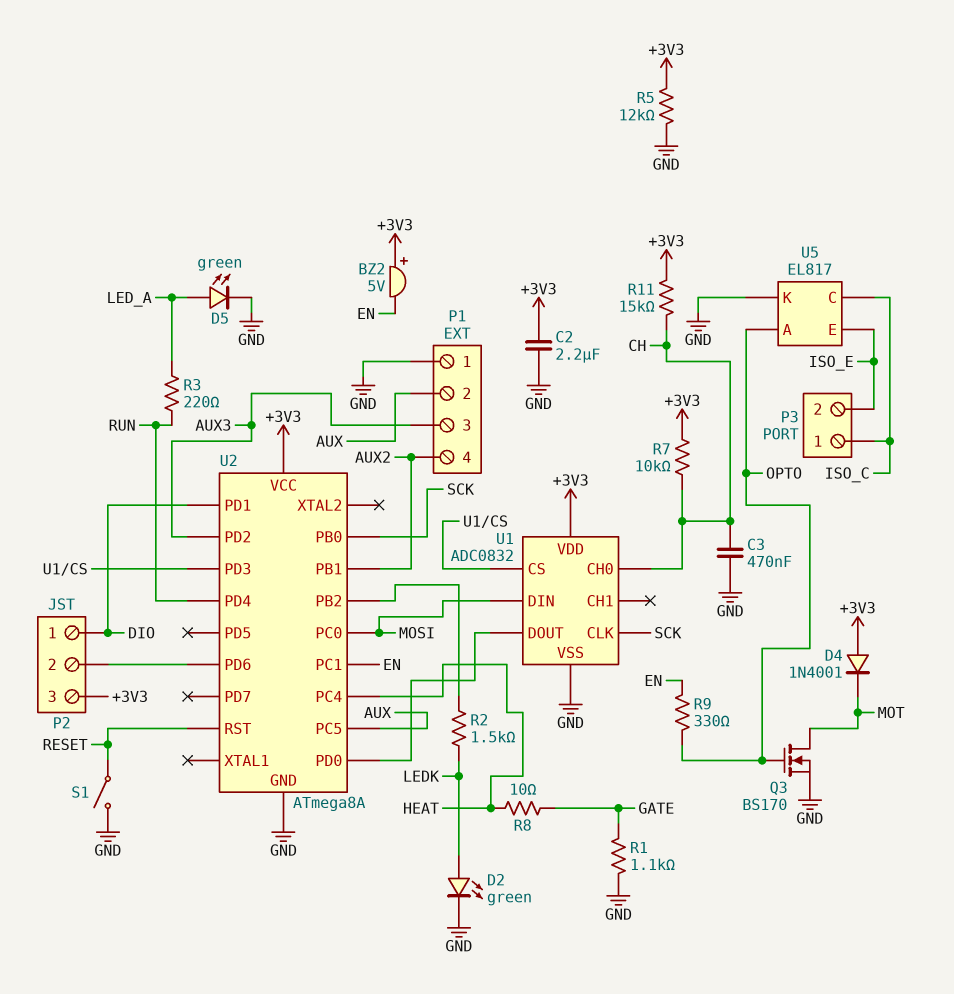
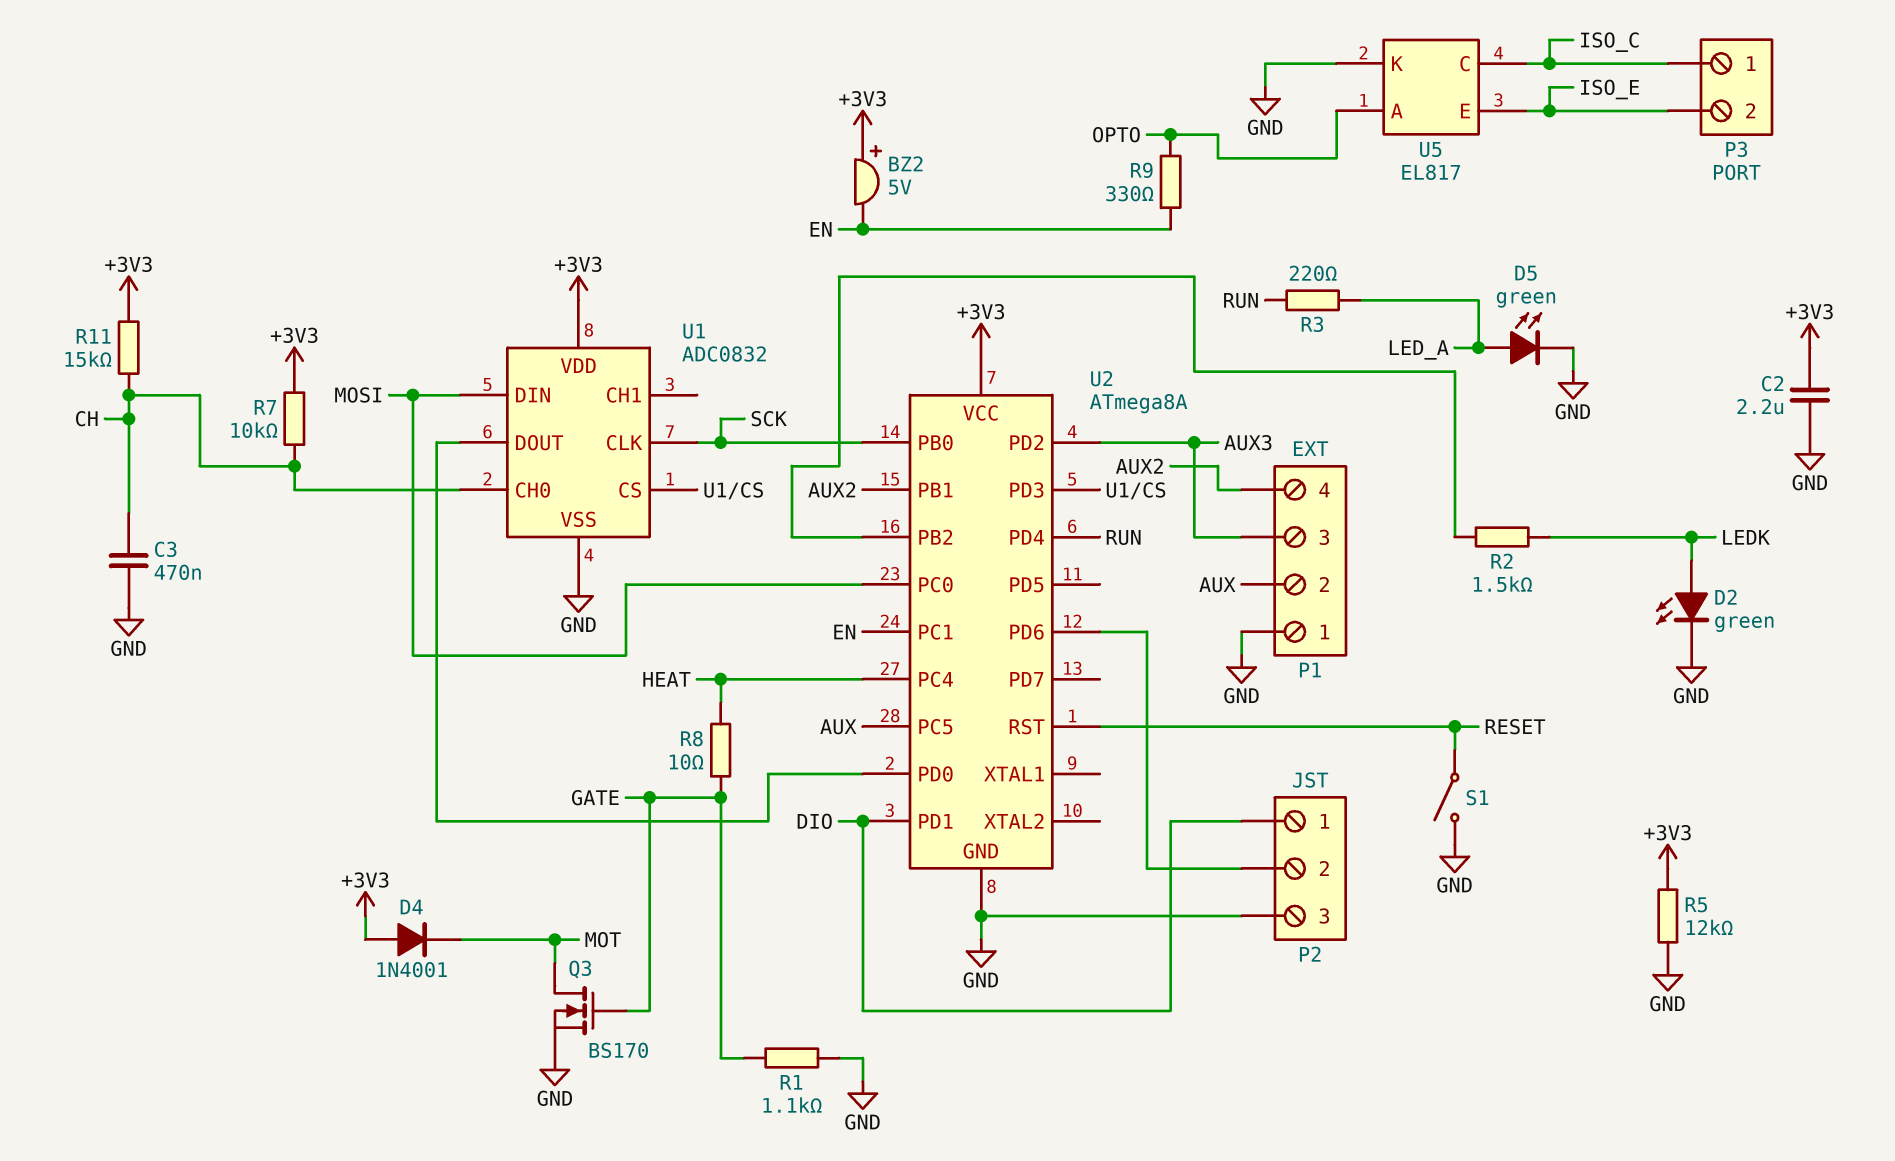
P2 pin 3: +3V3 -> GND
Q3: NMOS BS170 (G OPTO, D MOT, S GND) -> NMOS BS170 (G GATE, D MOT, S GND)

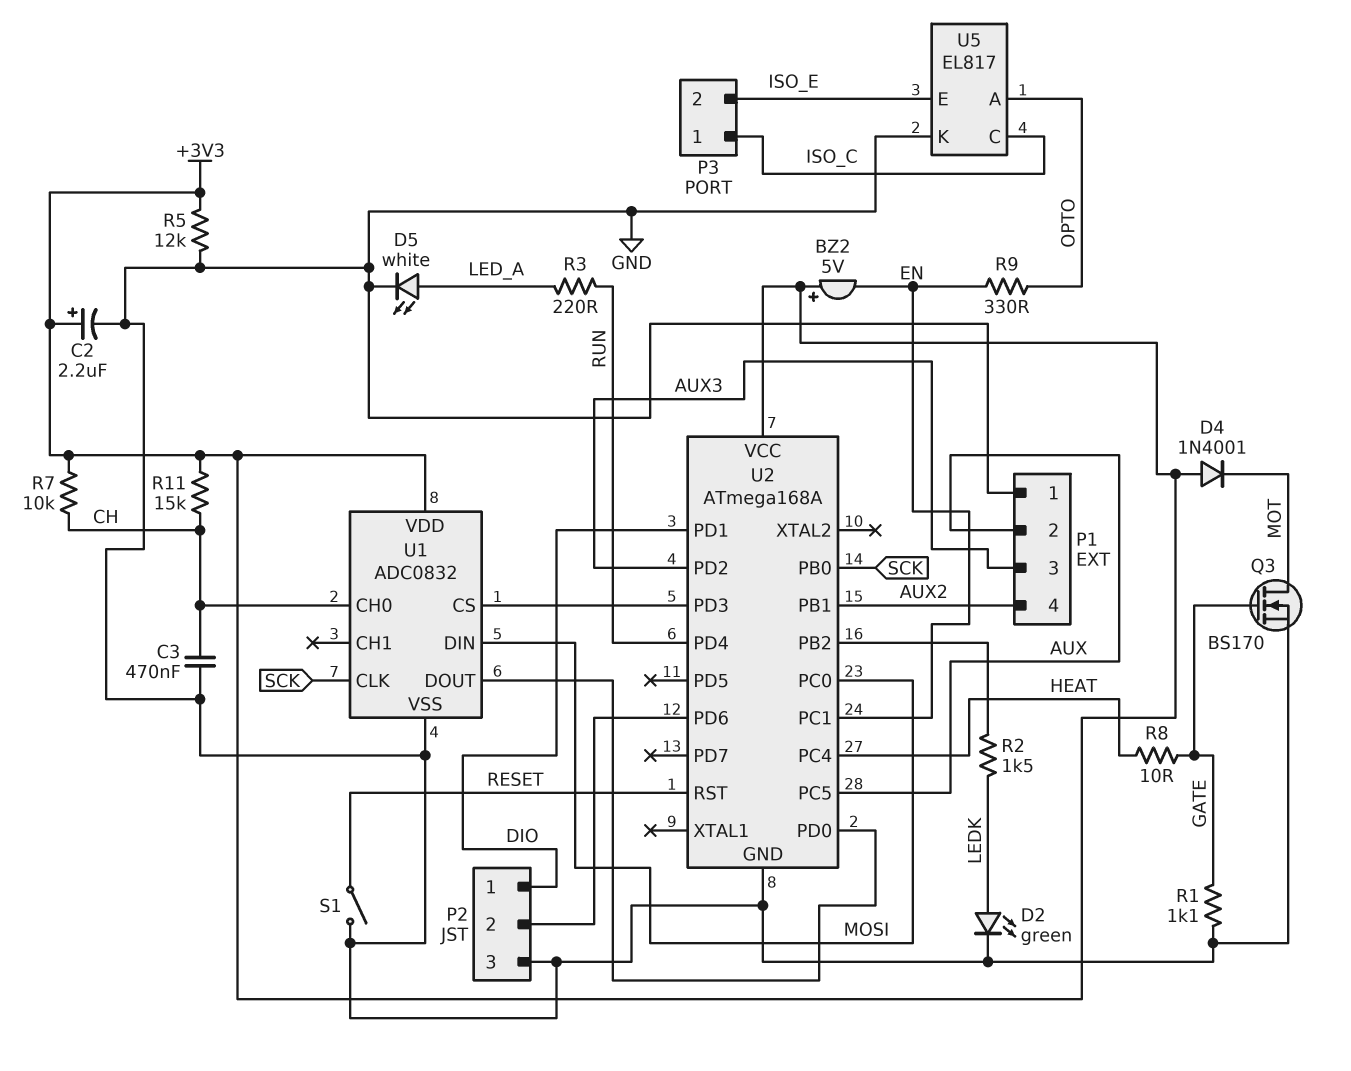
C2: 2.2uF (+3V3, GND) -> 2.2uF (plus +3V3, minus GND)
D5: LED green (A LED_A, K GND) -> LED white (A LED_A, K GND)
U2: ATmega8A -> ATmega168A

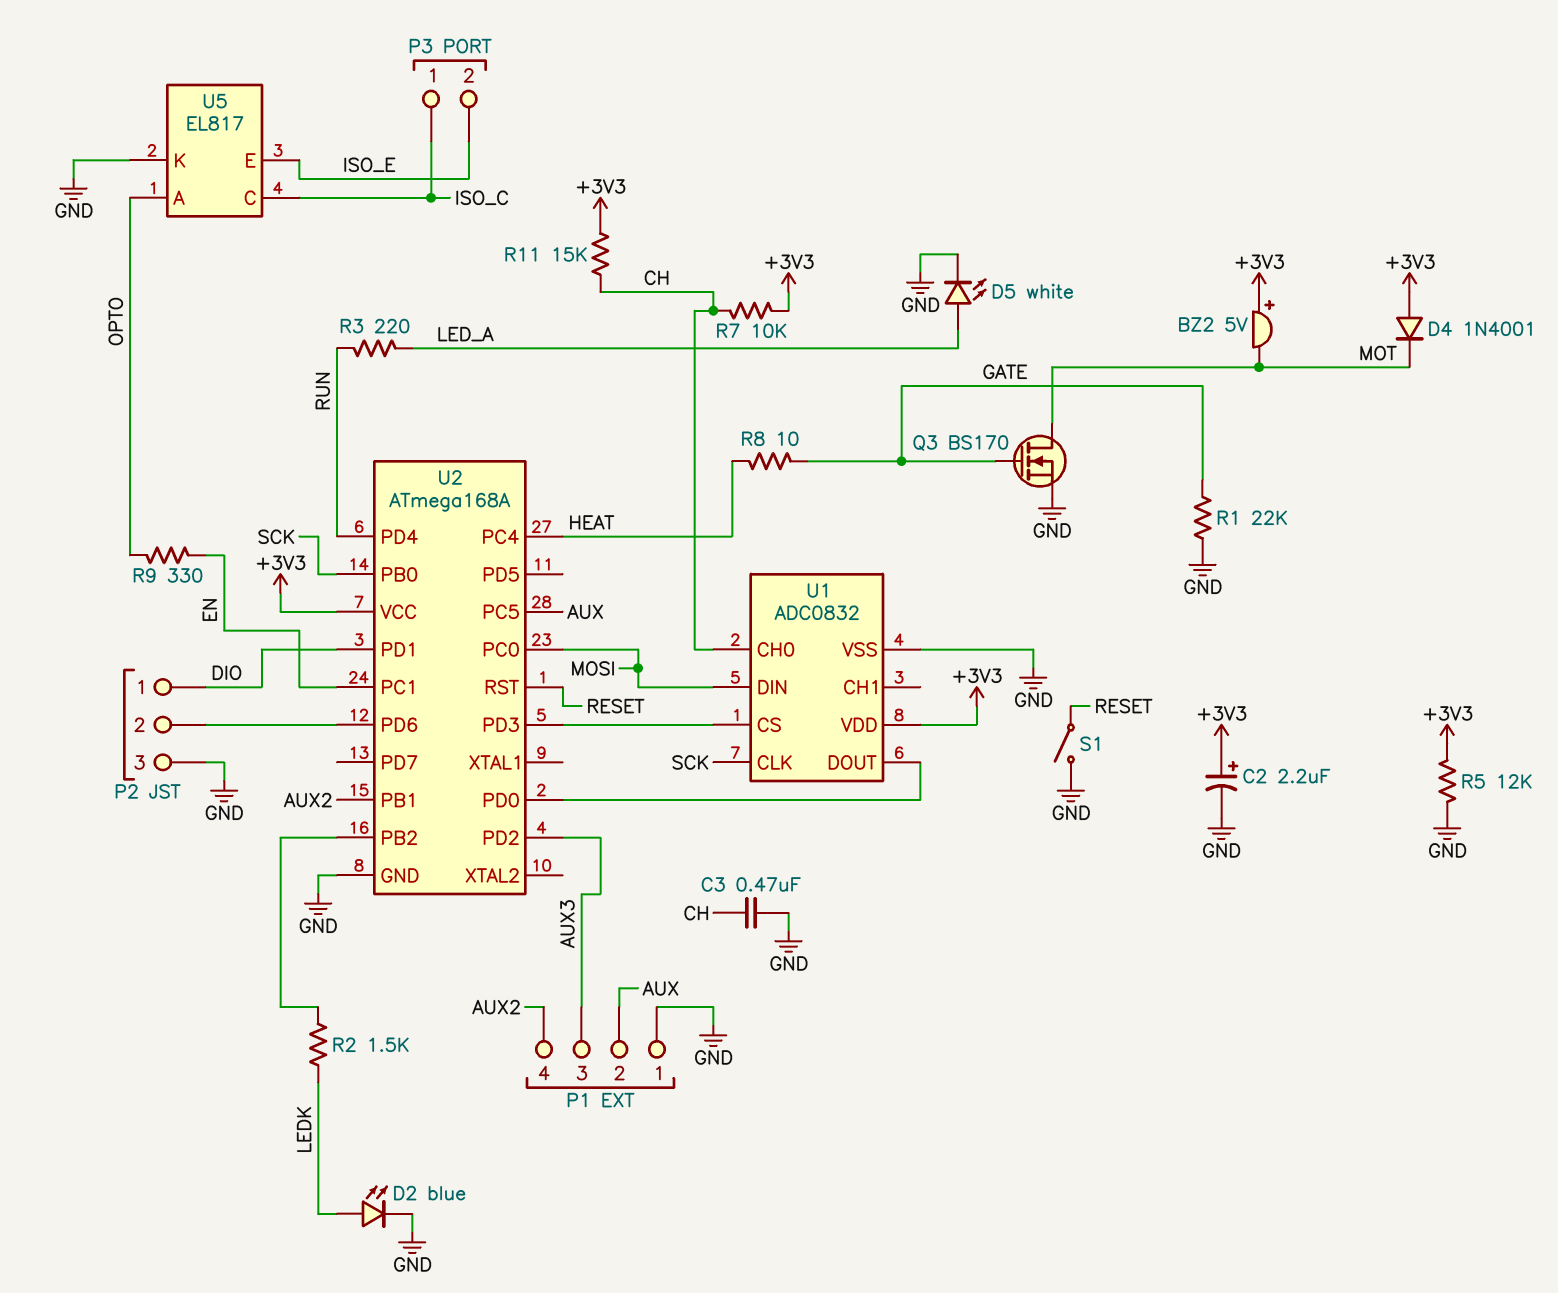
BZ2: buzzer 5V (plus +3V3, minus EN) -> buzzer 5V (plus +3V3, minus MOT)
D2: LED green (A LEDK, K GND) -> LED blue (A LEDK, K GND)
R1: 1.1k (GATE, GND) -> 22k (GATE, GND)

